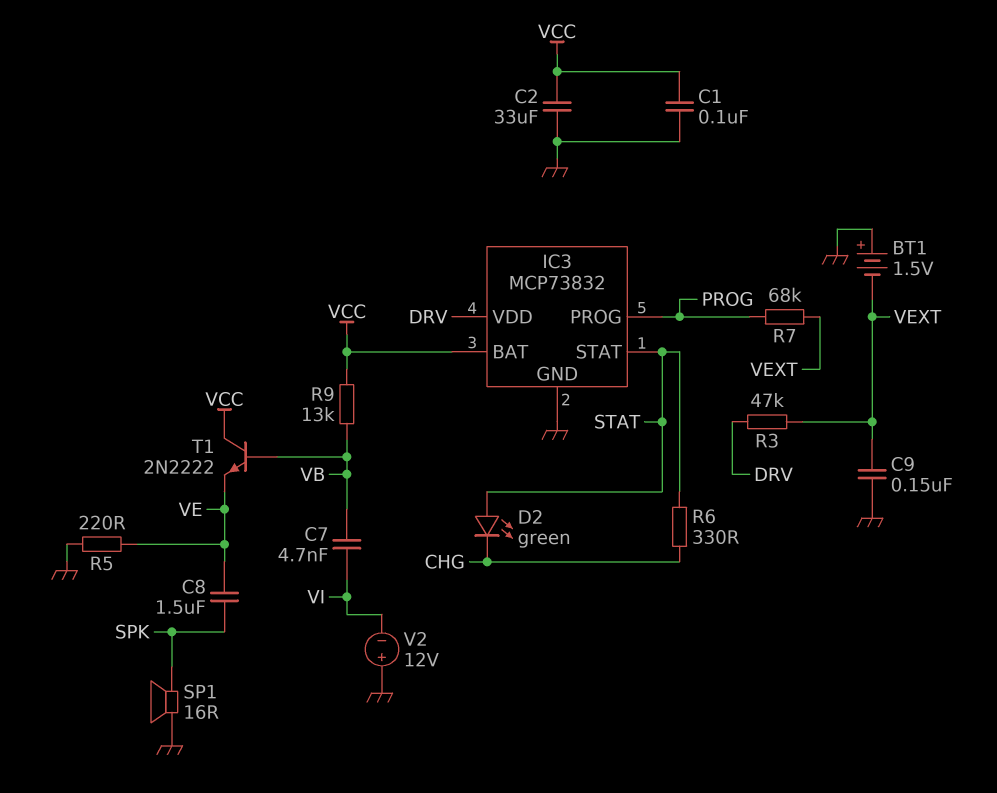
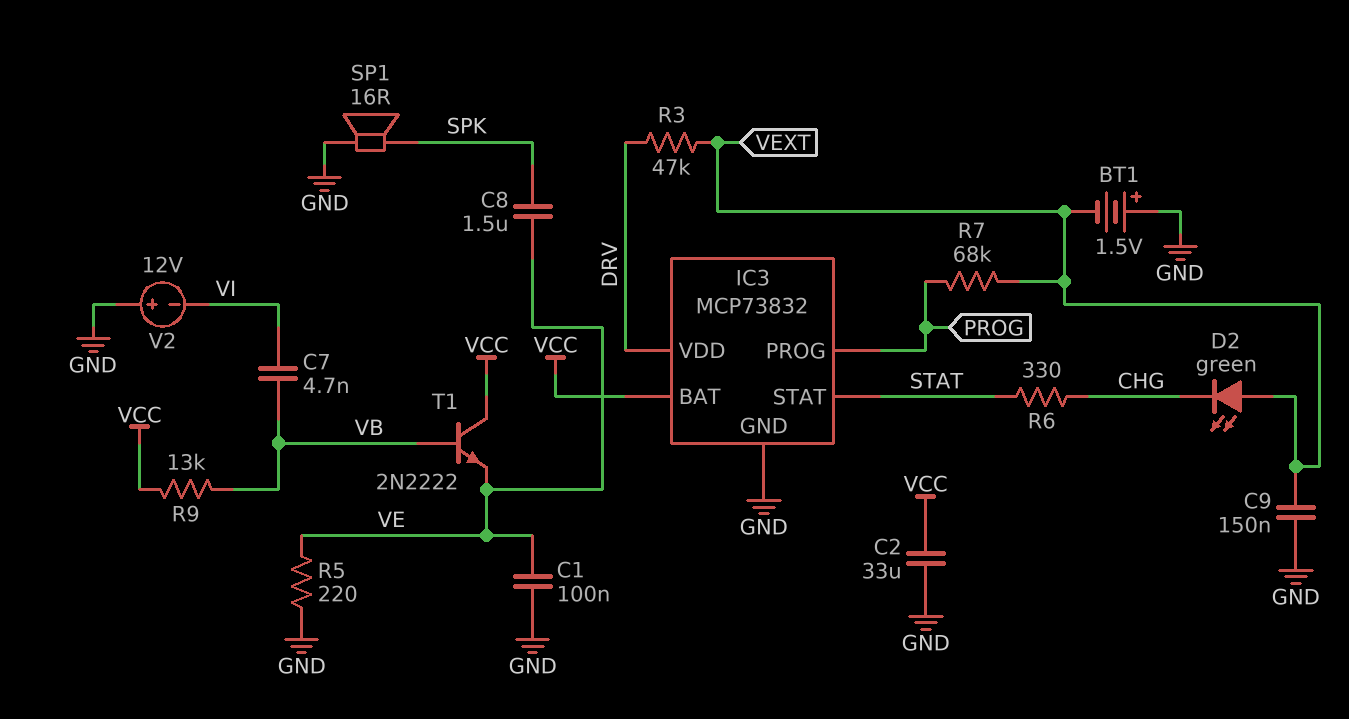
C1: 100nF (GND, VCC) -> 100nF (GND, VE)
D2: LED green (A STAT, K CHG) -> LED green (A VEXT, K CHG)

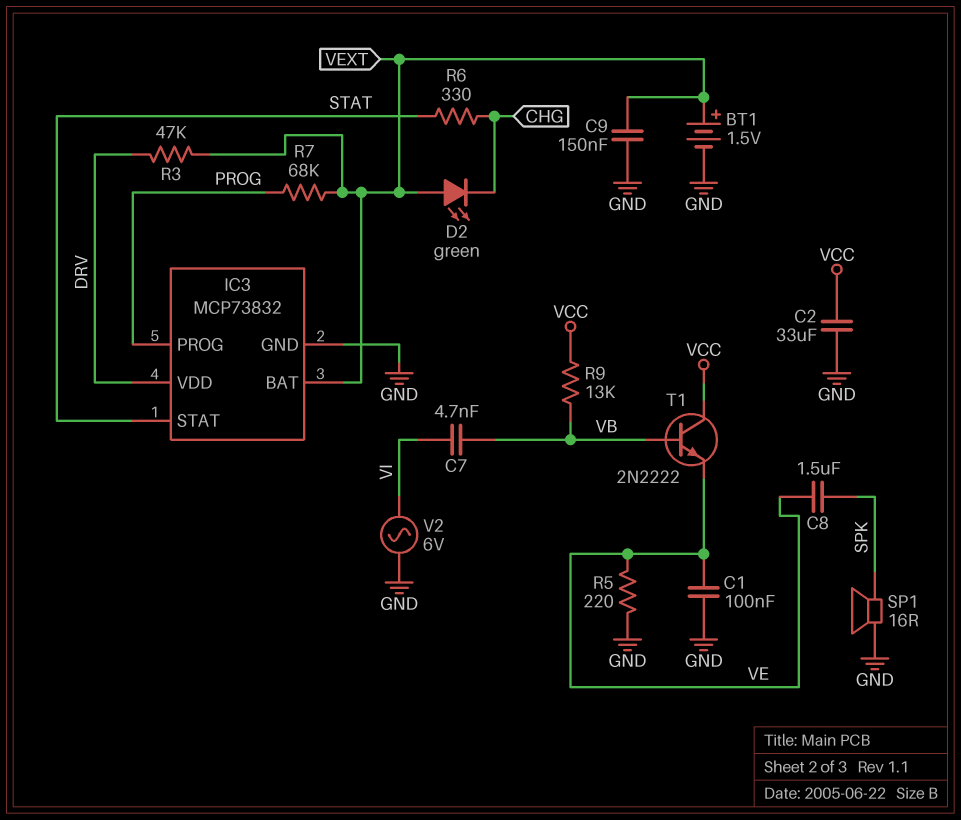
BT1: 1.5V (plus GND, minus VEXT) -> 1.5V (plus VEXT, minus GND)
IC3 pin BAT: VCC -> VEXT
V2: 12V (plus GND, minus VI) -> AC 6V (GND, VI)

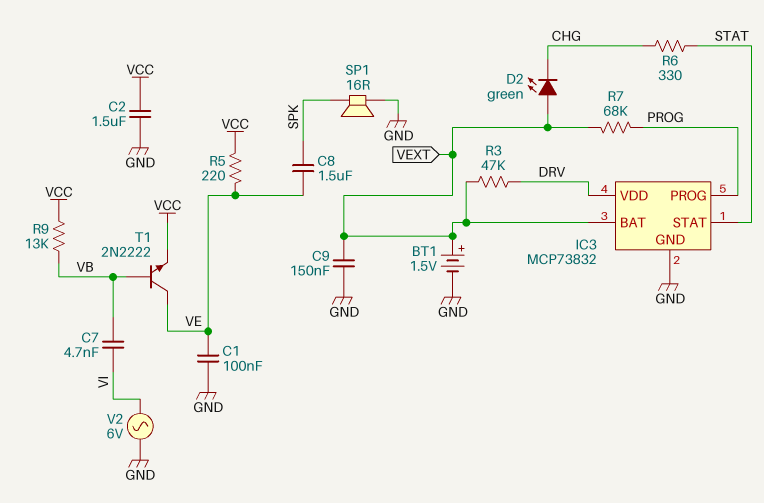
C2: 33uF (GND, VCC) -> 1.5uF (GND, VCC)
R5: 220 (GND, VE) -> 220 (VCC, VE)
T1: NPN 2N2222 (B VB, C VCC, E VE) -> NPN 2N2222 (B VB, C VE, E VCC)

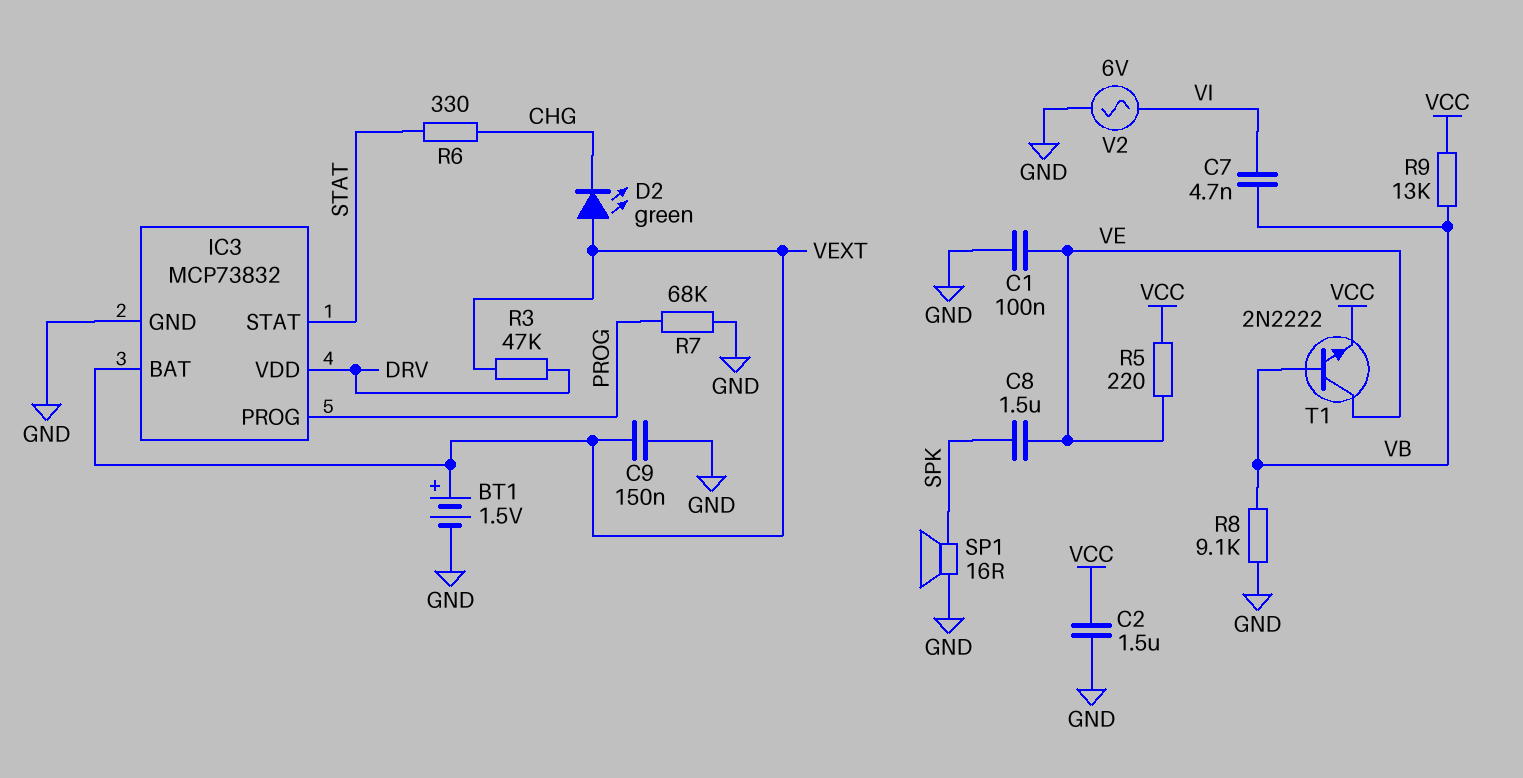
R7: 68k (PROG, VEXT) -> 68k (GND, PROG)
R8: none -> 9.1k (GND, VB)

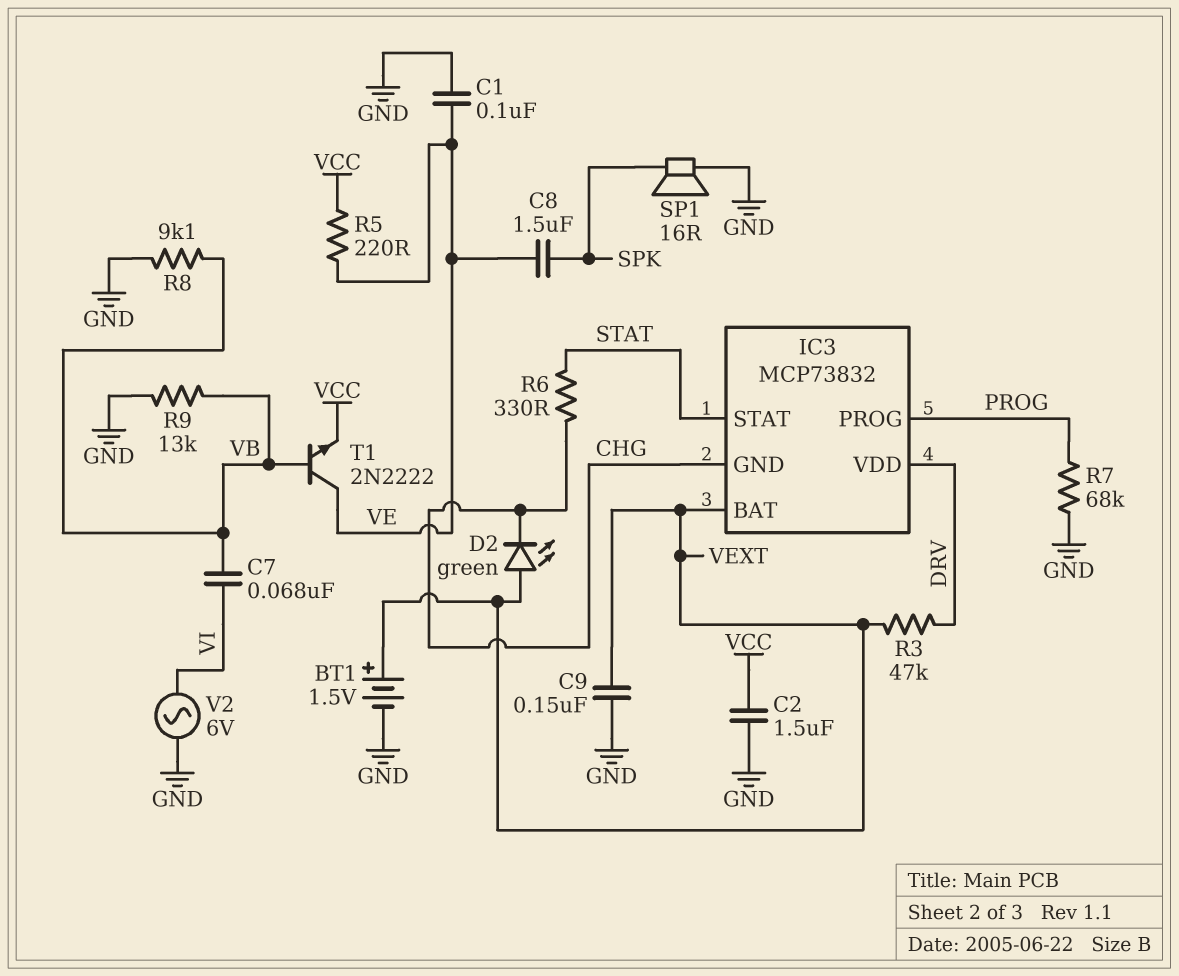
C7: 4.7nF (VB, VI) -> 68nF (VB, VI)
IC3 pin GND: GND -> CHG
R9: 13k (VB, VCC) -> 13k (GND, VB)

